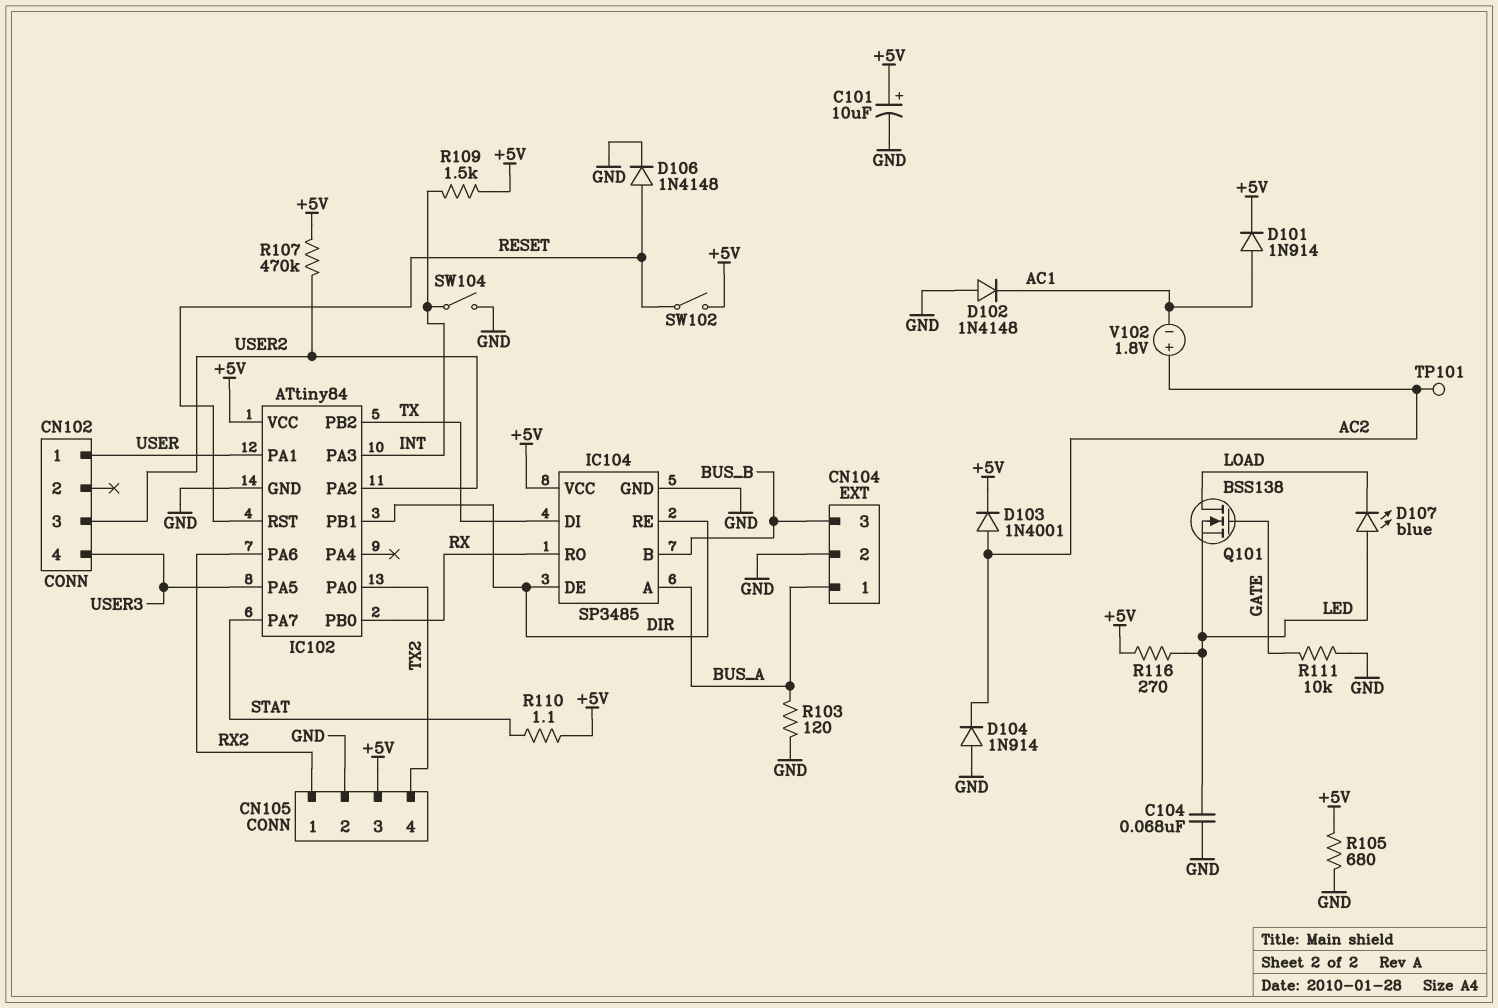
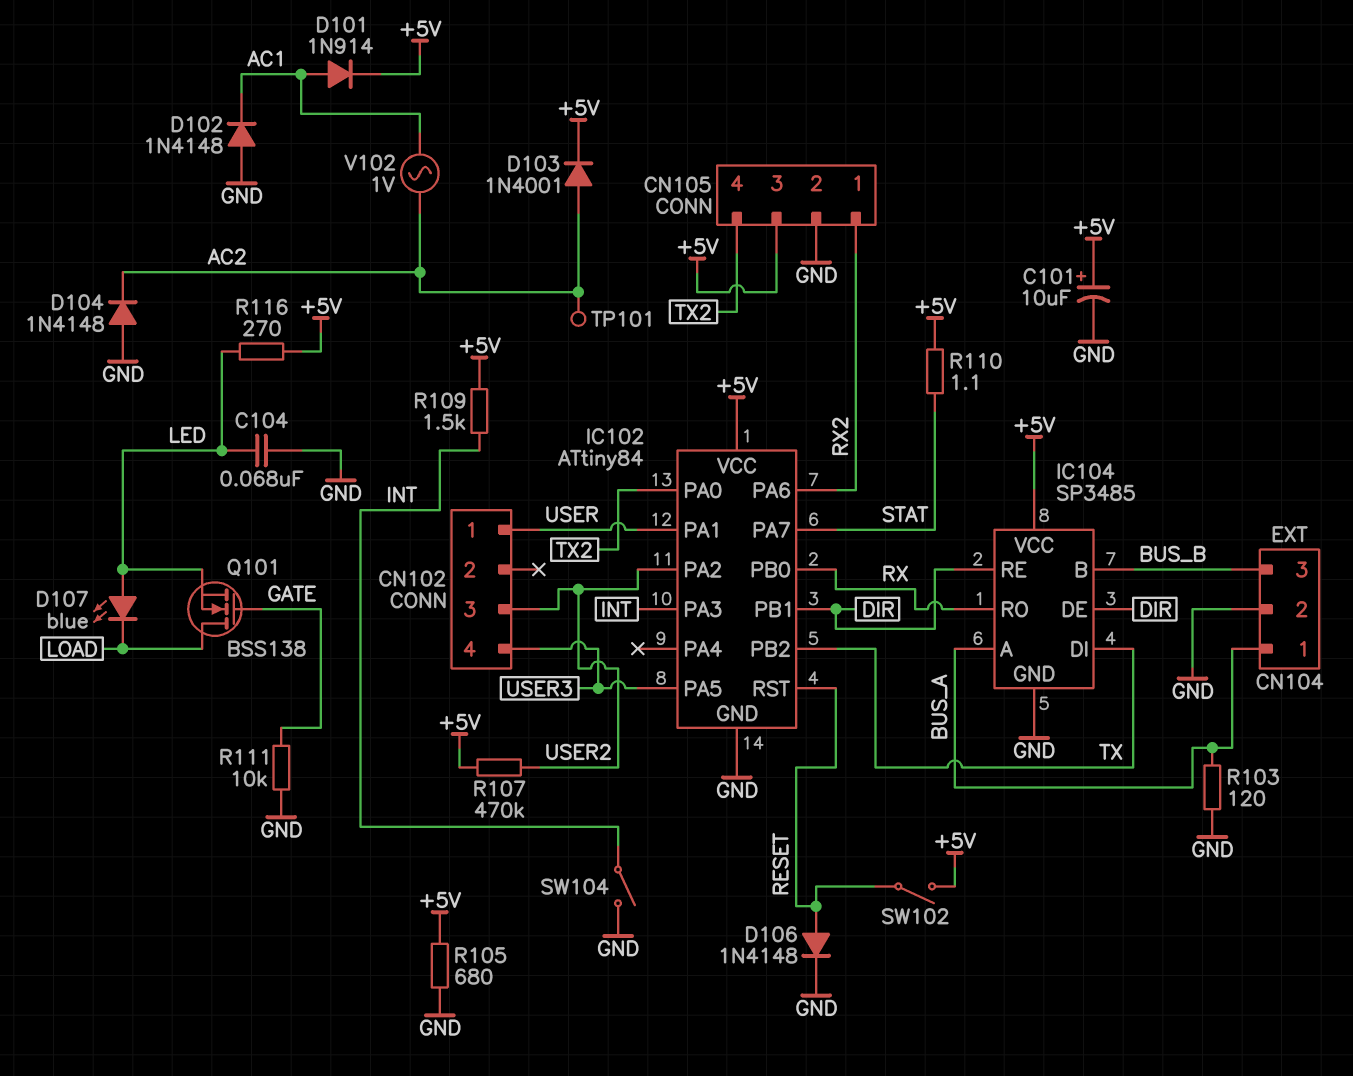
D104: diode 1N914 (A GND, K AC2) -> diode 1N4148 (A GND, K AC2)
V102: 1.8V (plus AC2, minus AC1) -> AC 1V (AC1, AC2)

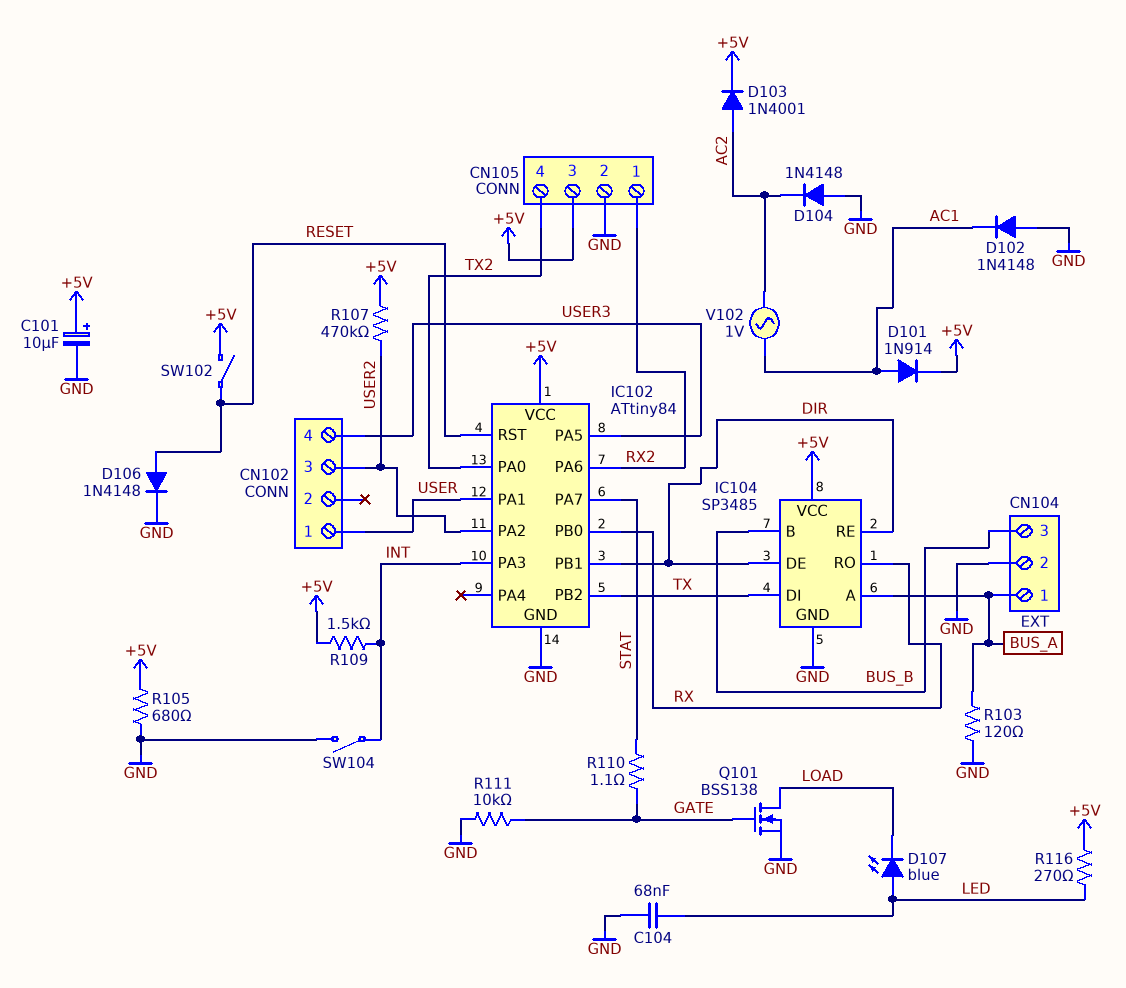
Q101: NMOS BSS138 (G GATE, D LOAD, S LED) -> NMOS BSS138 (G GATE, D LOAD, S GND)
R110: 1.1 (+5V, STAT) -> 1.1 (GATE, STAT)
TP101: test point (AC2) -> none

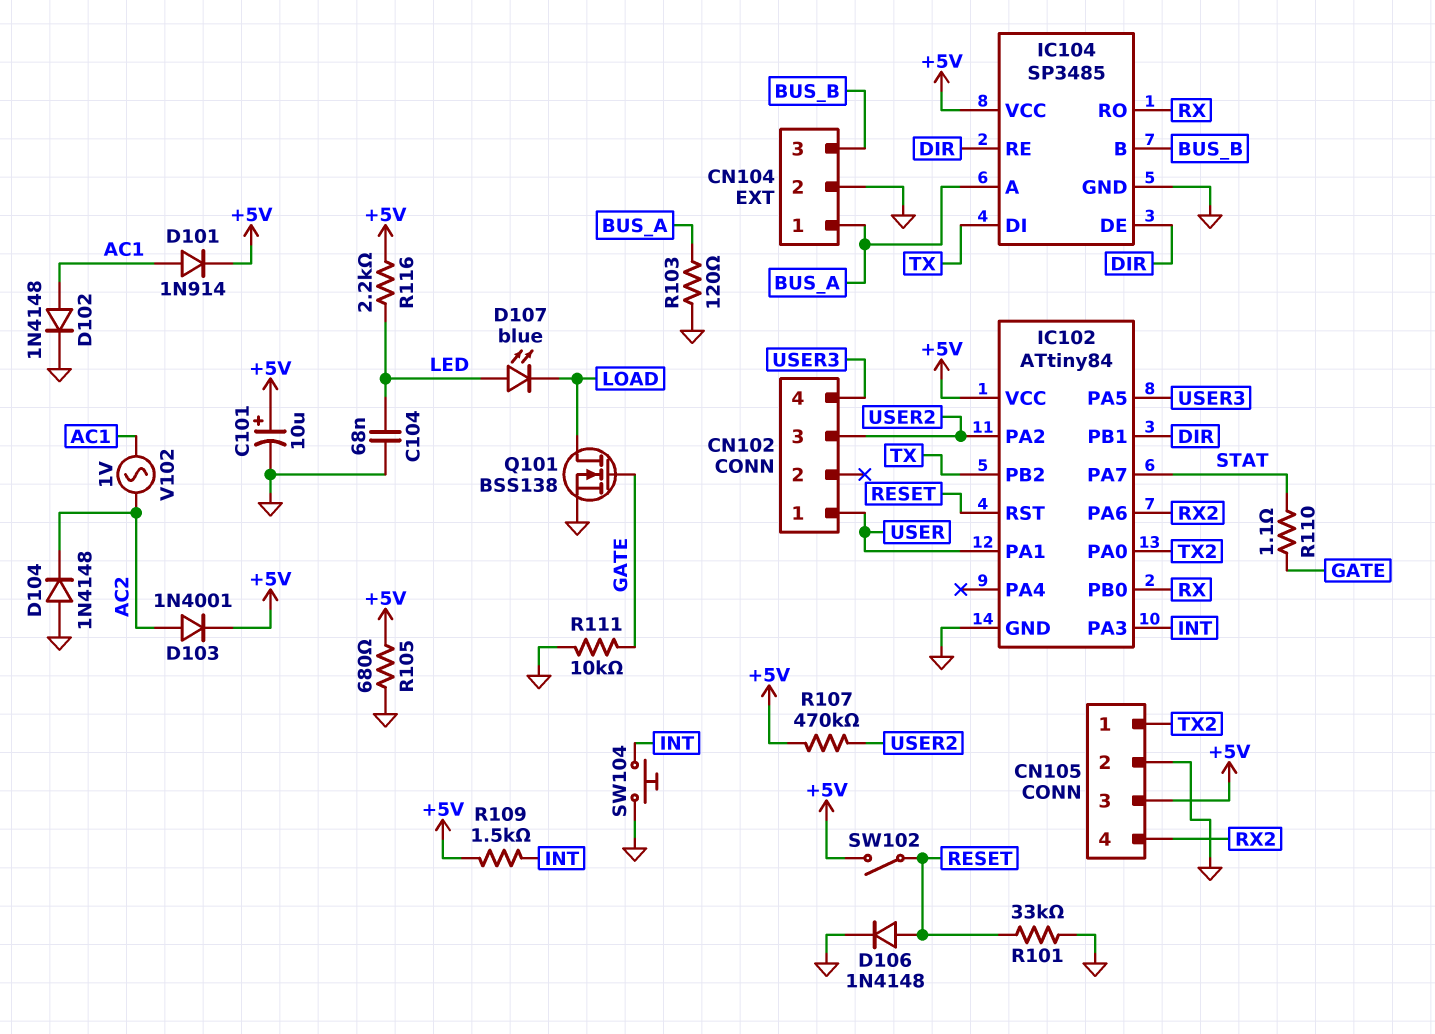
CN105 pin 1: RX2 -> TX2
CN105 pin 4: TX2 -> RX2
D102: diode 1N4148 (A GND, K AC1) -> diode 1N4148 (A AC1, K GND)
R101: none -> 33k (GND, RESET)
R116: 270 (+5V, LED) -> 2.2k (+5V, LED)
SW104: switch (GND, INT) -> button (GND, INT)

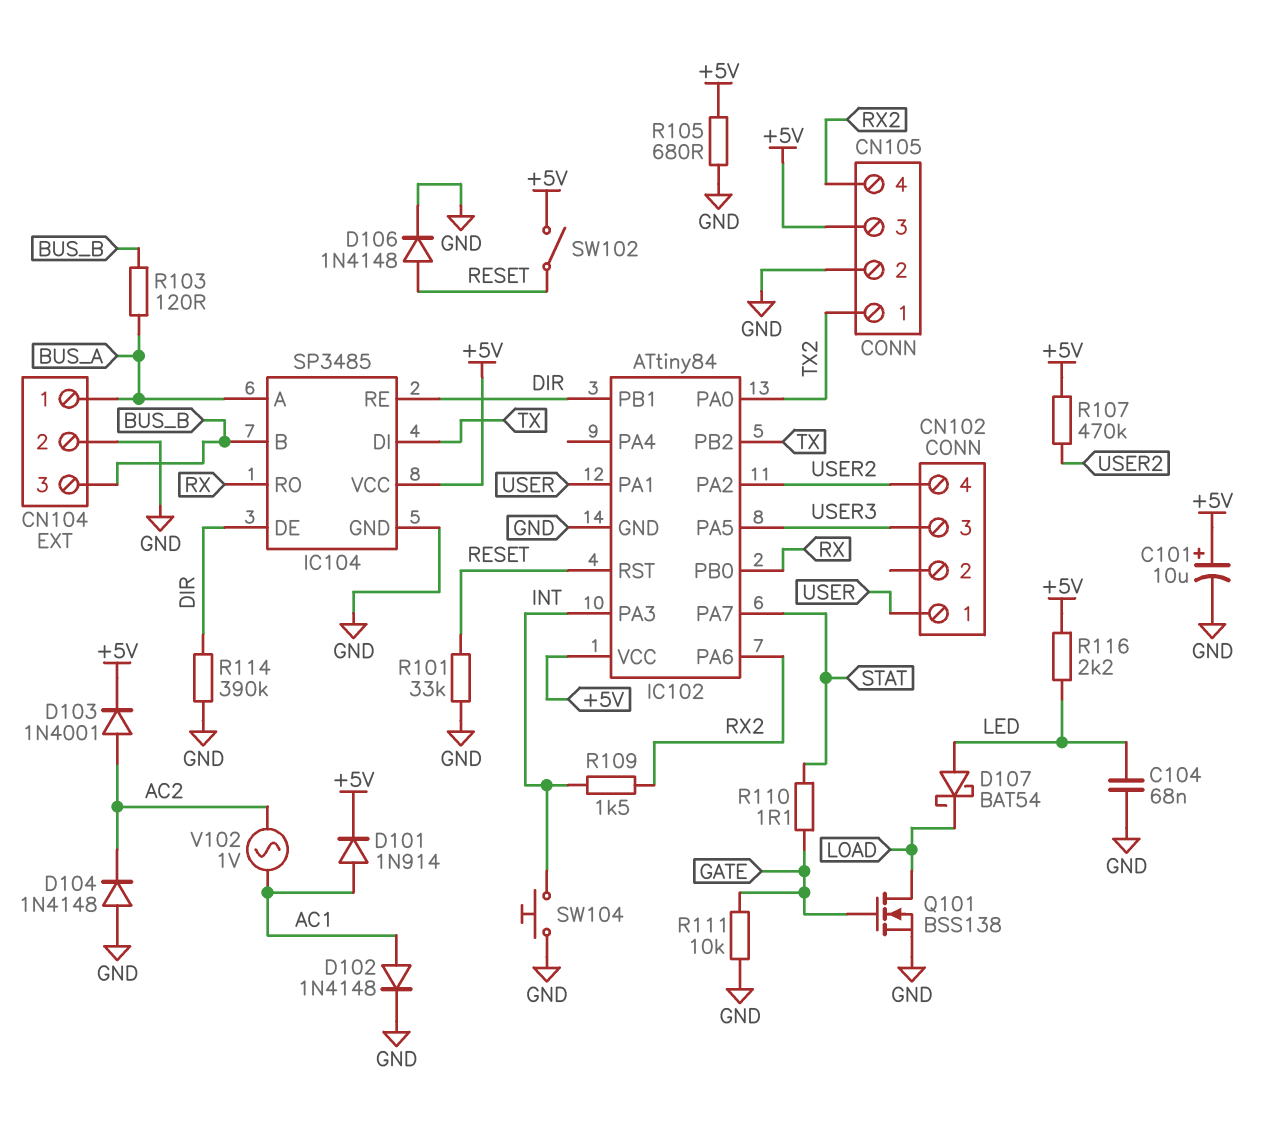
CN102 pin 3: USER2 -> USER3
CN102 pin 4: USER3 -> USER2
D107: LED blue (A LED, K LOAD) -> schottky BAT54 (A LED, K LOAD)
R103: 120 (BUS_A, GND) -> 120 (BUS_A, BUS_B)
R109: 1.5k (+5V, INT) -> 1.5k (INT, RX2)
R114: none -> 390k (DIR, GND)

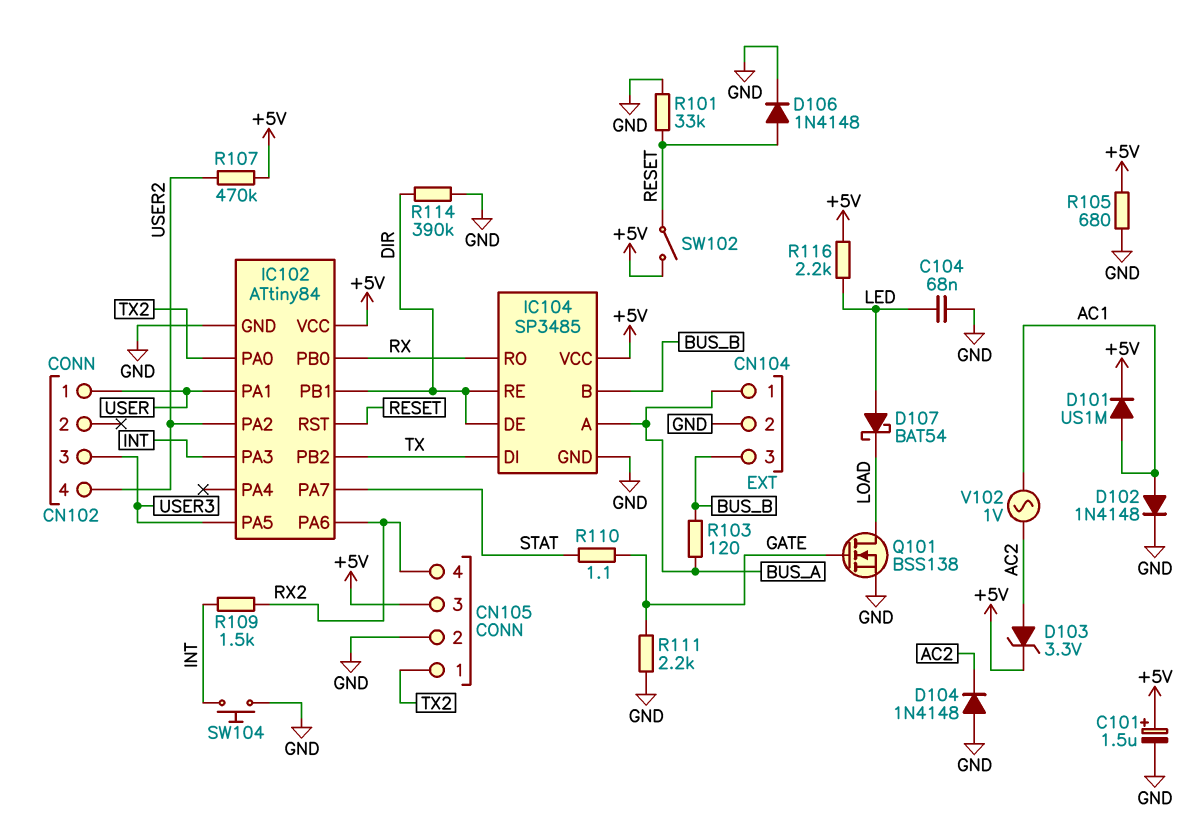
C101: 10uF (plus +5V, minus GND) -> 1.5uF (plus +5V, minus GND)
D101: diode 1N914 (A AC1, K +5V) -> diode US1M (A AC1, K +5V)
D103: diode 1N4001 (A AC2, K +5V) -> zener 3.3V (A AC2, K +5V)
R111: 10k (GATE, GND) -> 2.2k (GATE, GND)

